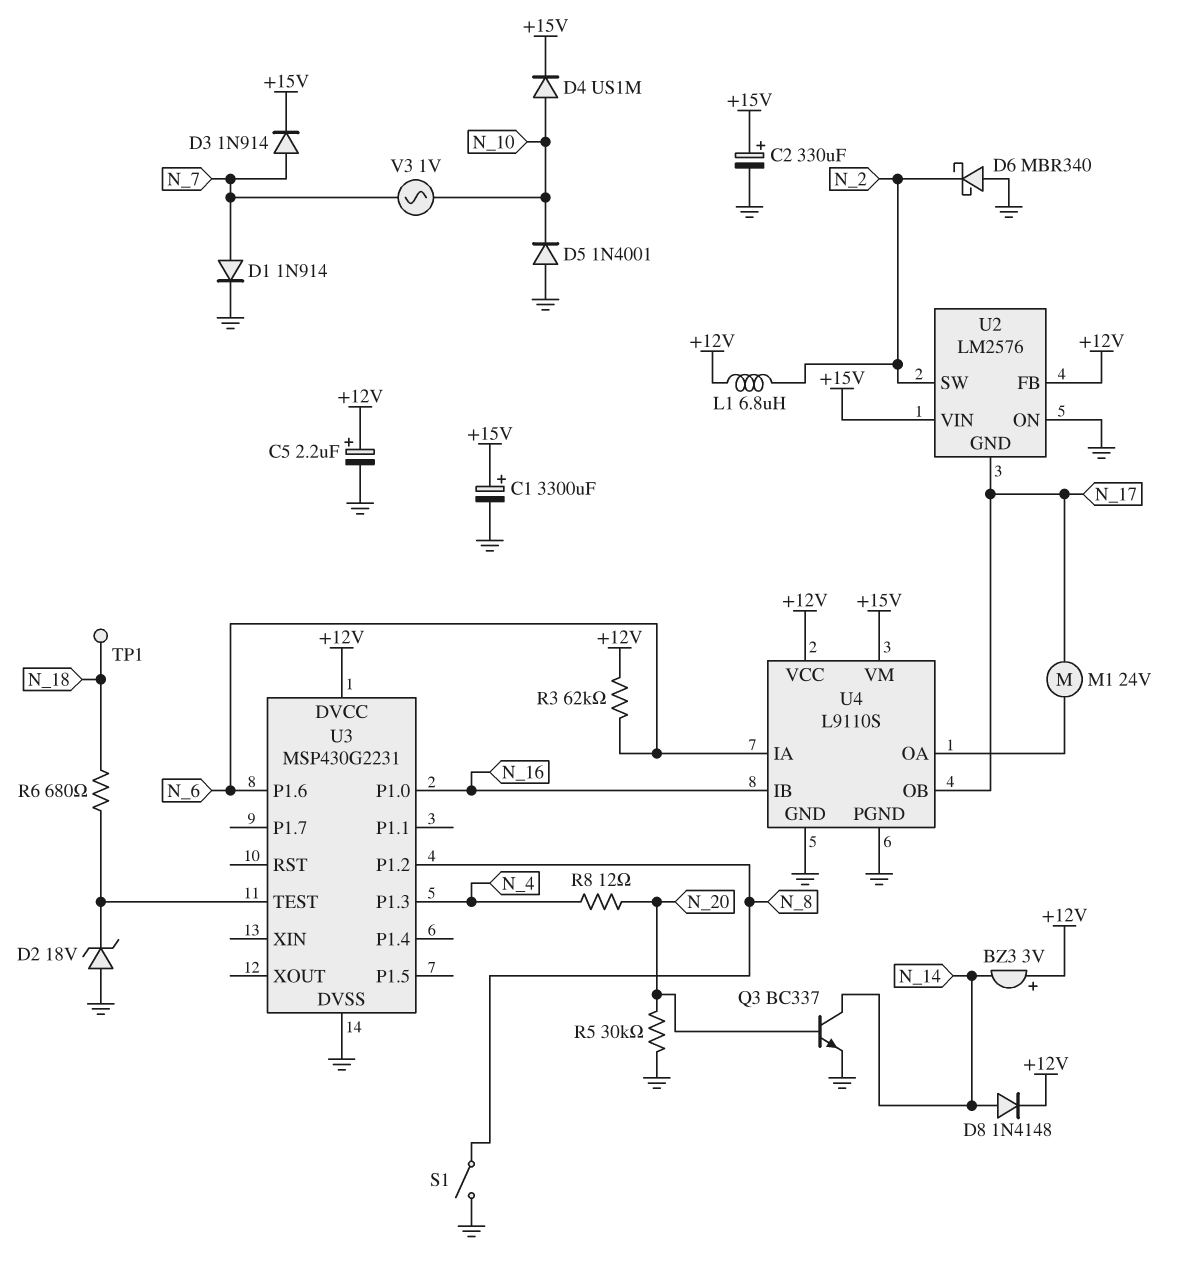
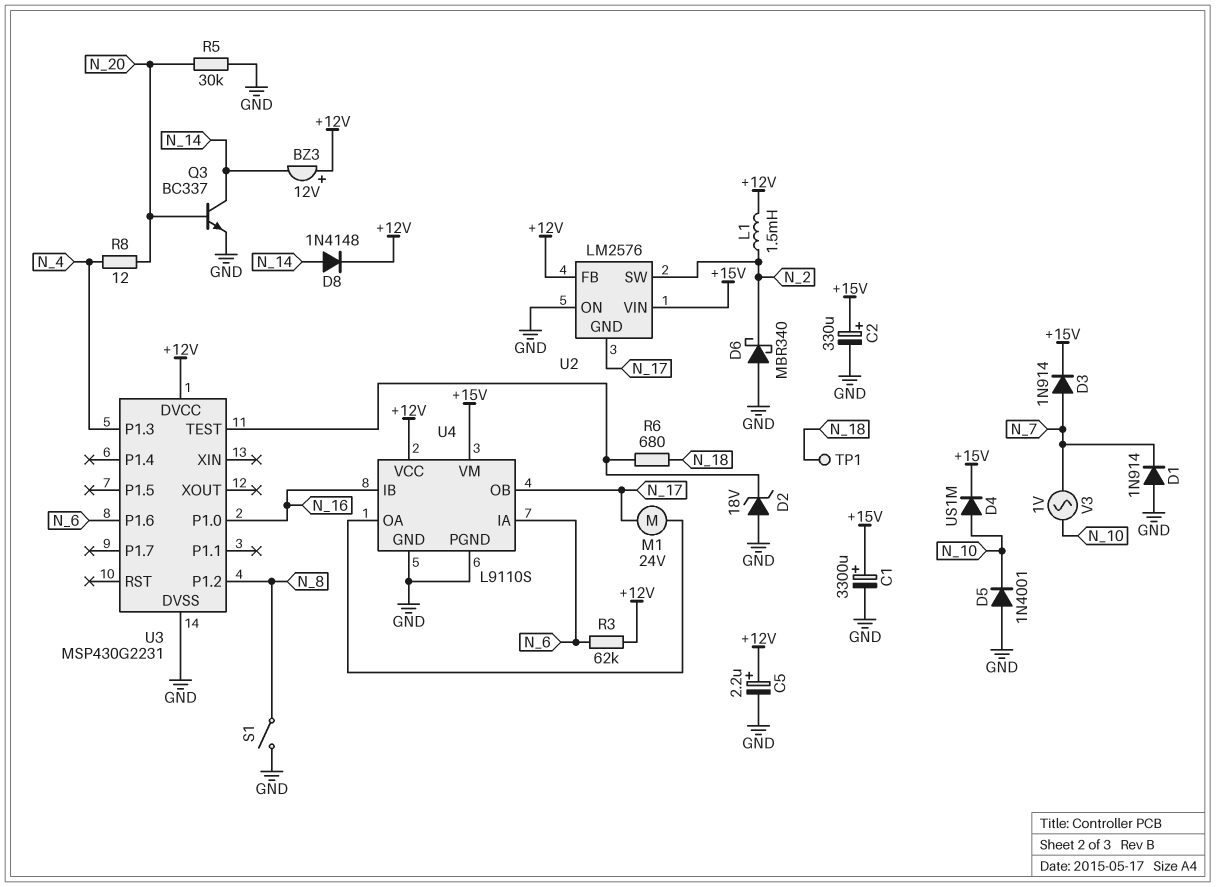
BZ3: buzzer 3V (plus +12V, minus N_14) -> buzzer 12V (plus +12V, minus N_14)
D1: diode 1N914 (A N_7, K GND) -> diode 1N914 (A GND, K N_7)
L1: 6.8uH (+12V, N_2) -> 1.5mH (+12V, N_2)

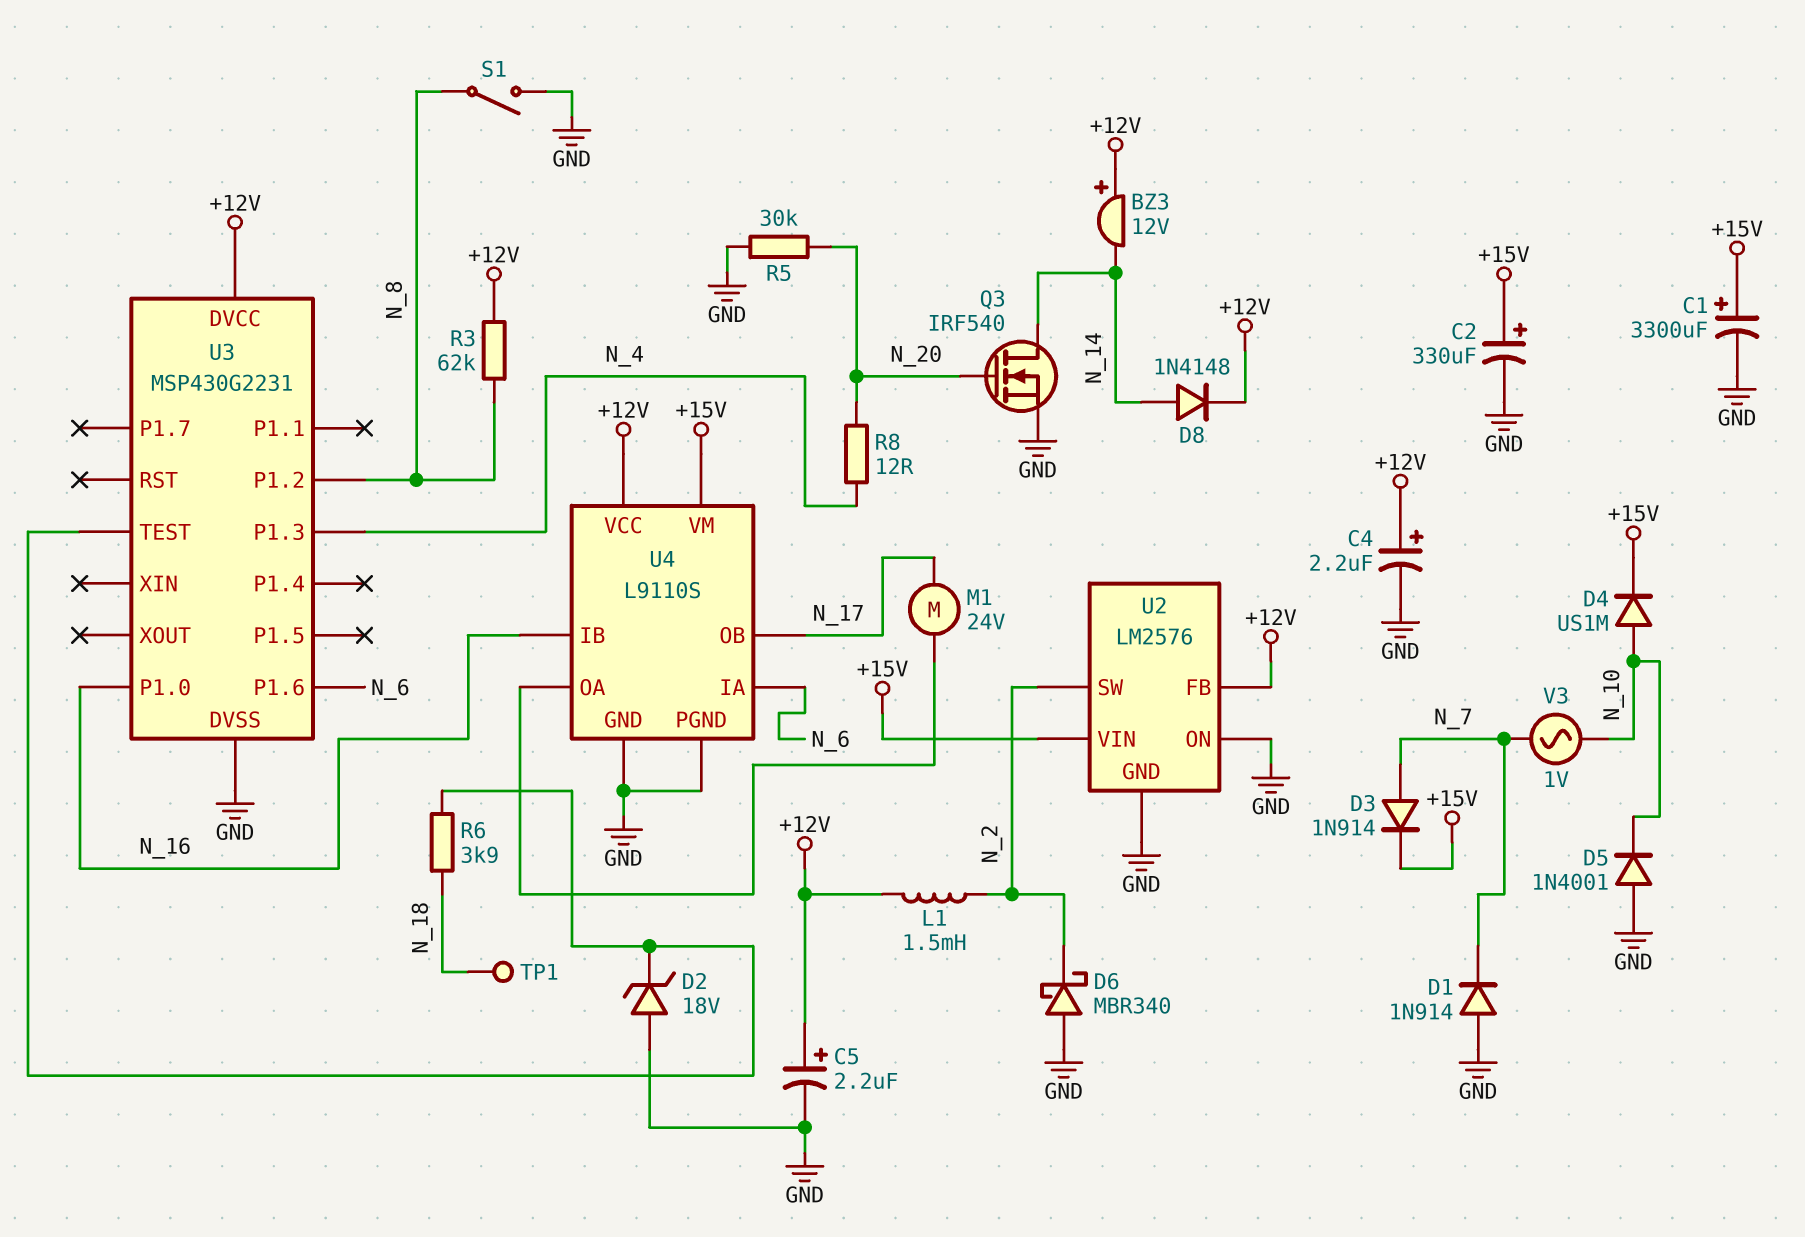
C4: none -> 2.2uF (plus +12V, minus GND)
Q3: NPN BC337 (B N_20, C N_14, E GND) -> NMOS IRF540 (G N_20, D N_14, S GND)
R3: 62k (+12V, N_6) -> 62k (+12V, N_8)
R6: 680 (N_18, U3/TEST) -> 3.9k (N_18, U3/TEST)
U2 pin GND: N_17 -> GND

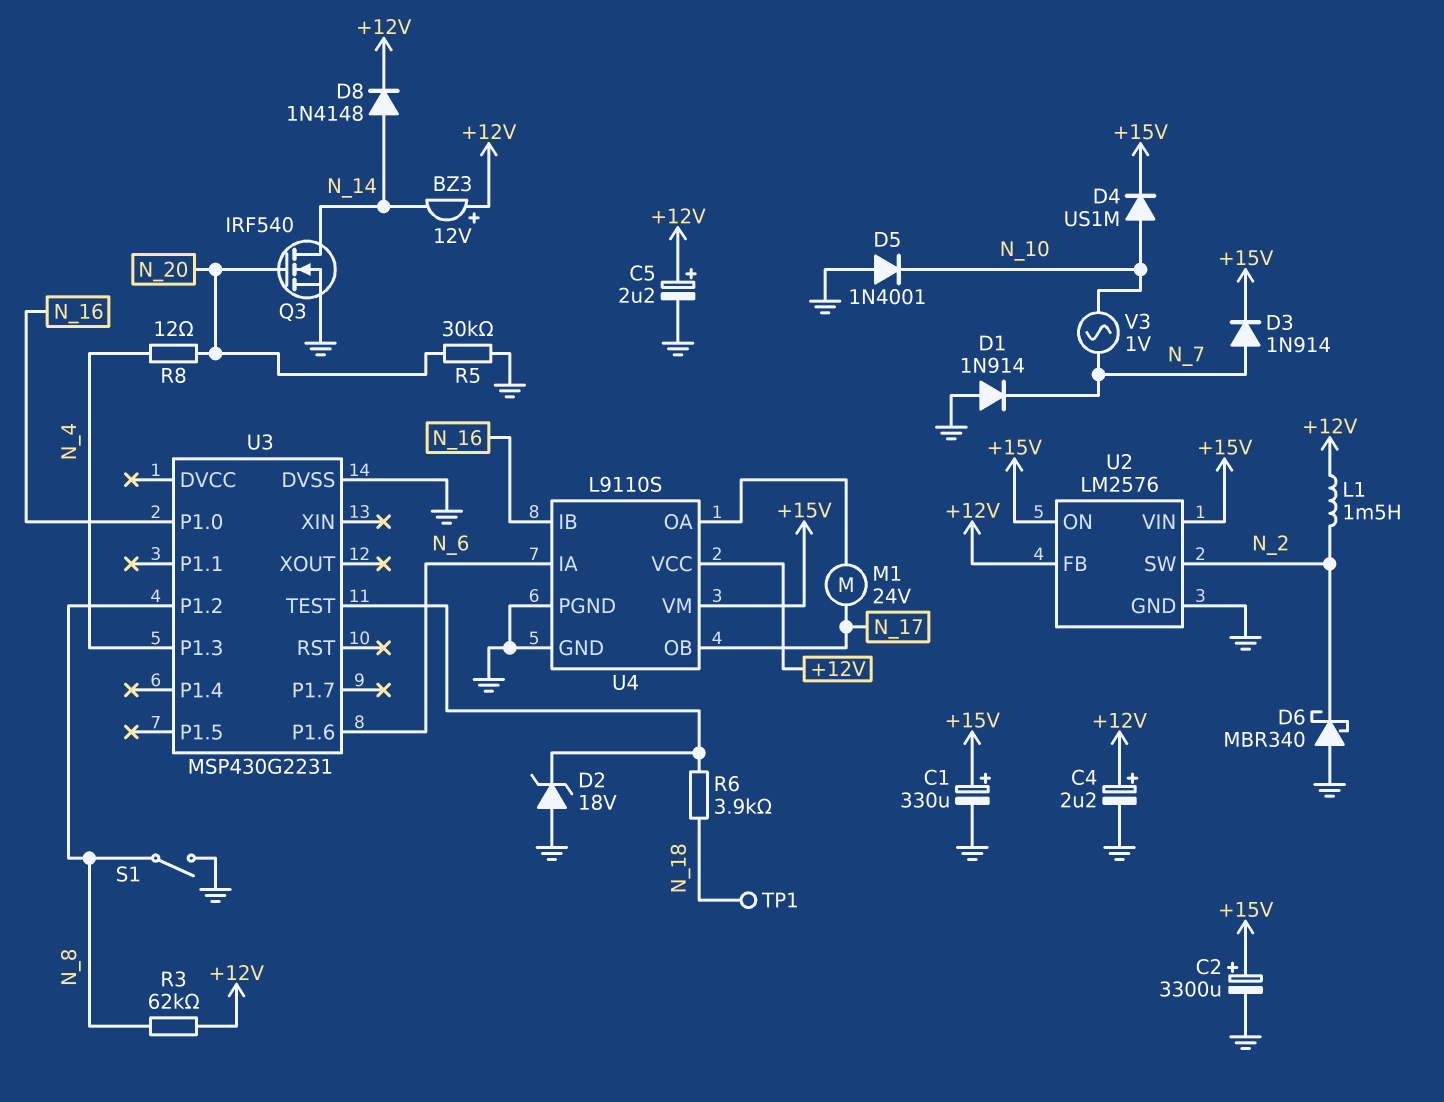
C1: 3300uF (plus +15V, minus GND) -> 330uF (plus +15V, minus GND)
C2: 330uF (plus +15V, minus GND) -> 3300uF (plus +15V, minus GND)
U2 pin ON: GND -> +15V
U3 pin DVCC: +12V -> none

